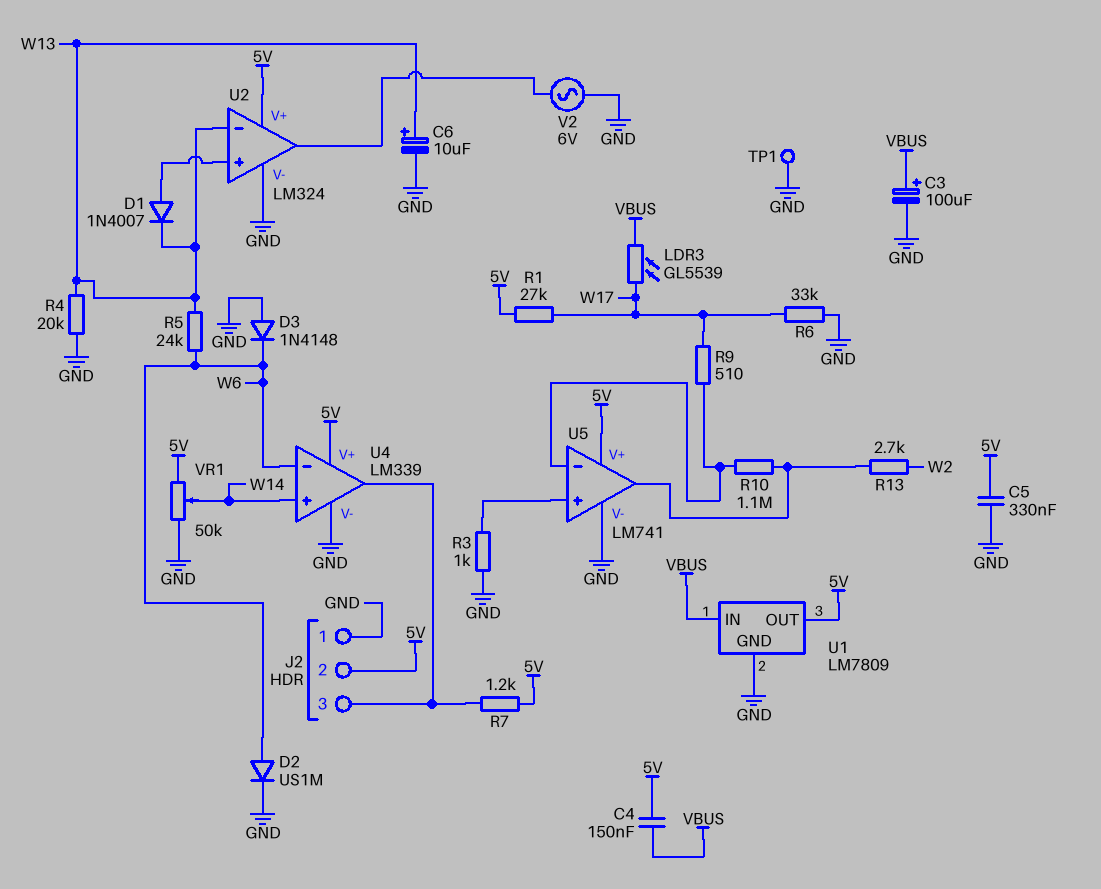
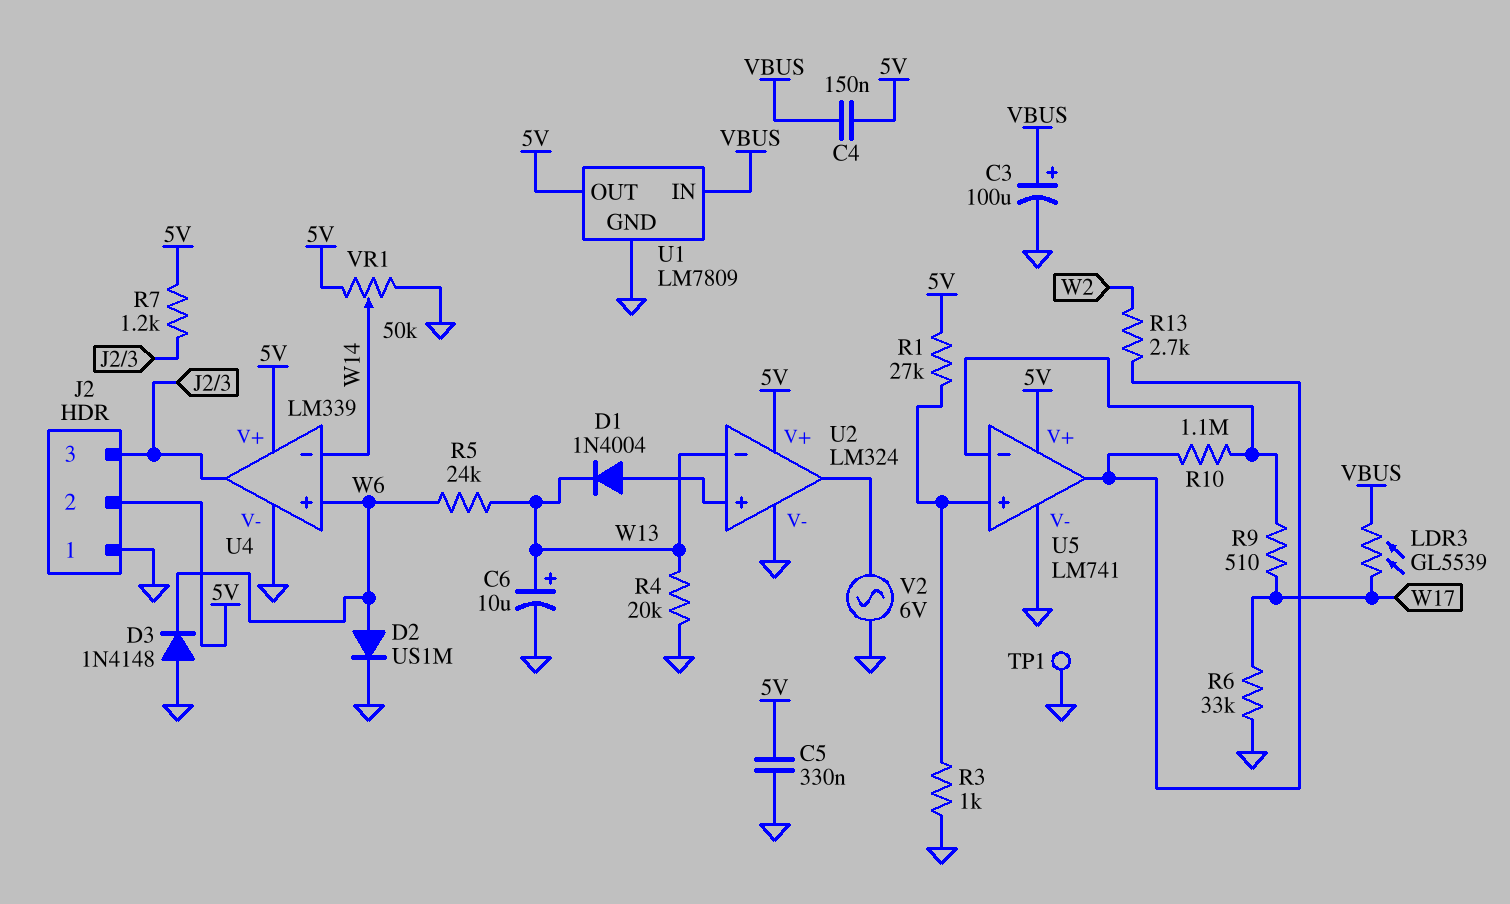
D1: diode 1N4007 (A U2/in+, K W13) -> diode 1N4004 (A U2/in+, K W13)
R1: 27k (5V, W17) -> 27k (5V, U5/in+)
U4 pin in+: W14 -> W6
U4 pin in-: W6 -> W14

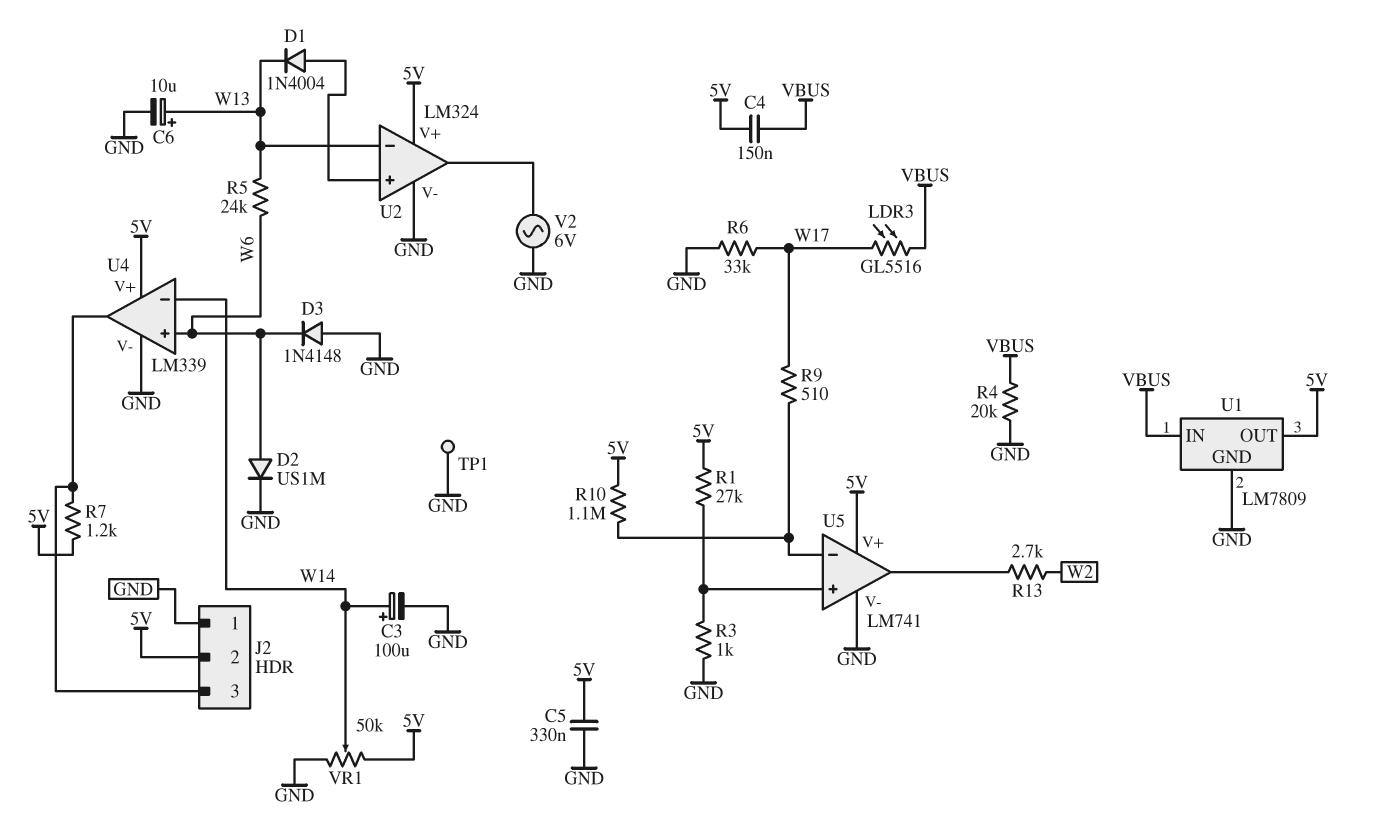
C3: 100uF (plus VBUS, minus GND) -> 100uF (plus W14, minus GND)
LDR3: GL5539 (VBUS, W17) -> GL5516 (VBUS, W17)
R4: 20k (GND, W13) -> 20k (GND, VBUS)
R10: 1.1M (U5/in-, U5/out) -> 1.1M (5V, U5/in-)

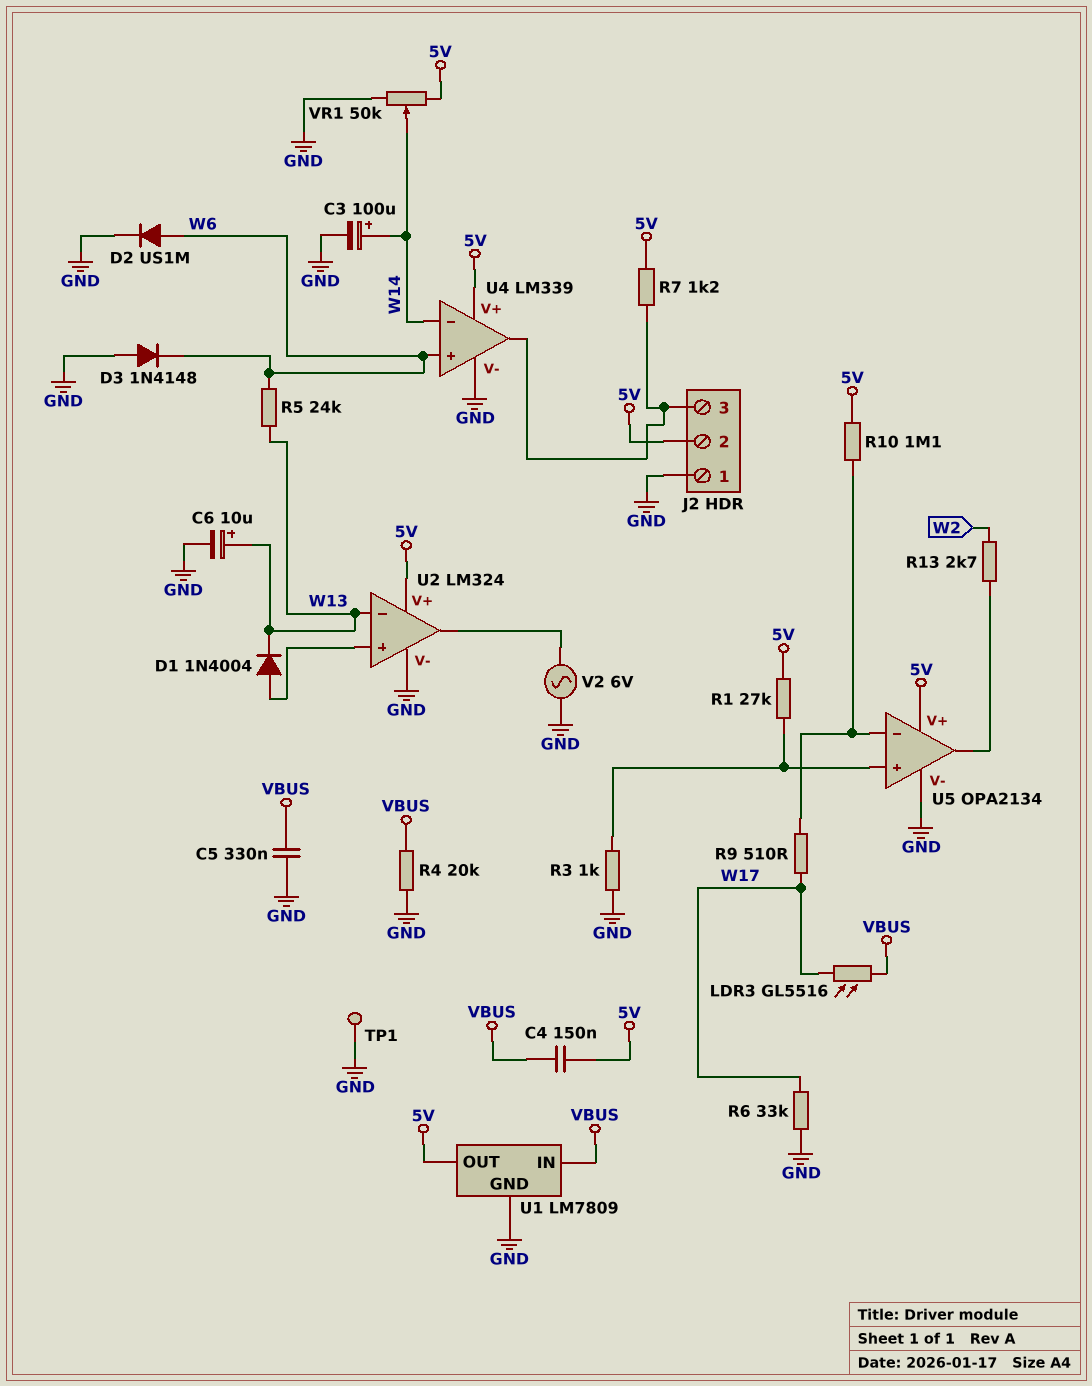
C5: 330nF (5V, GND) -> 330nF (GND, VBUS)
U5: LM741 -> OPA2134

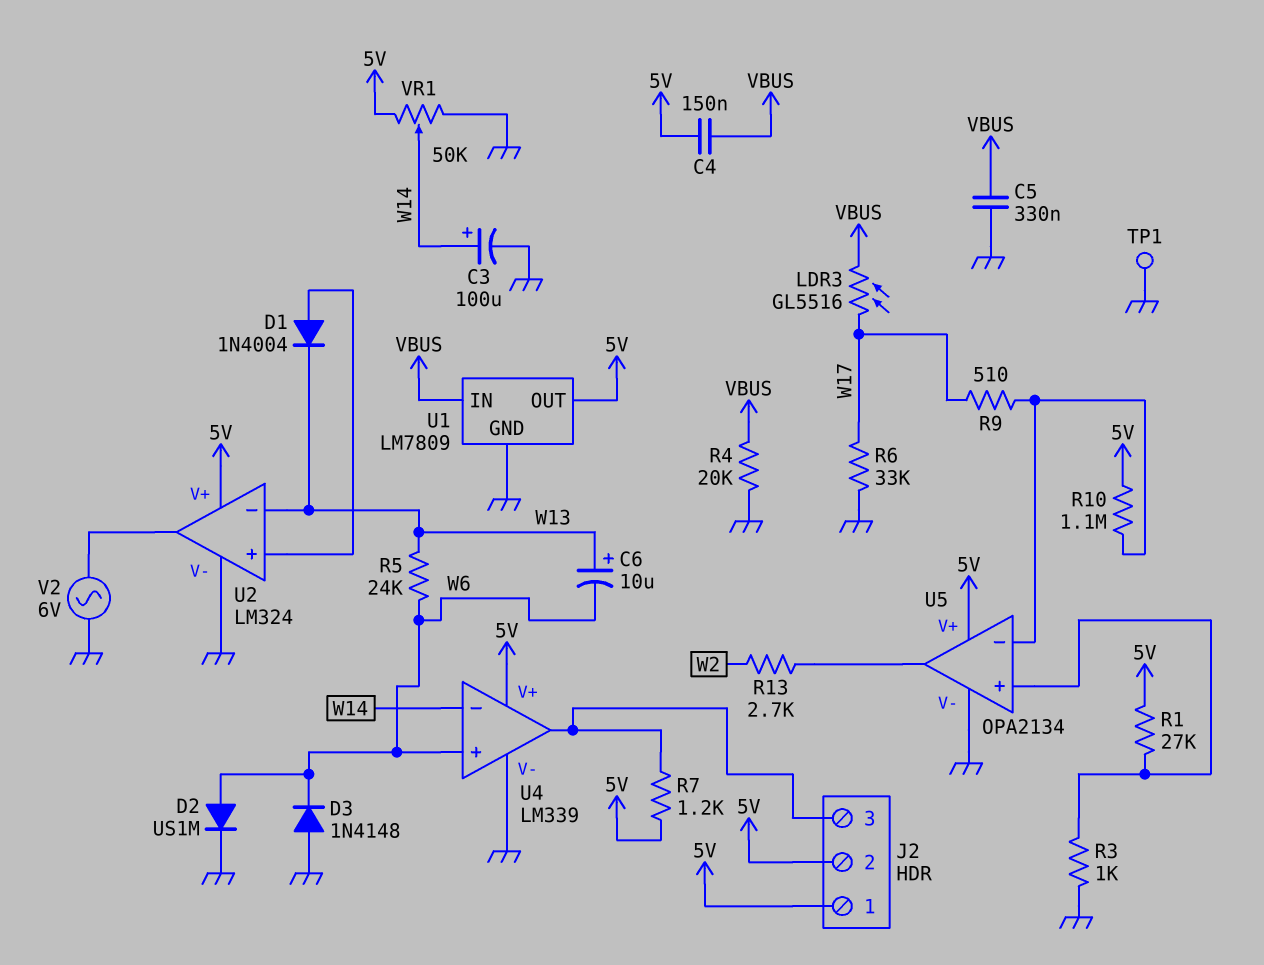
C6: 10uF (plus W13, minus GND) -> 10uF (plus W13, minus W6)
J2 pin 1: GND -> 5V

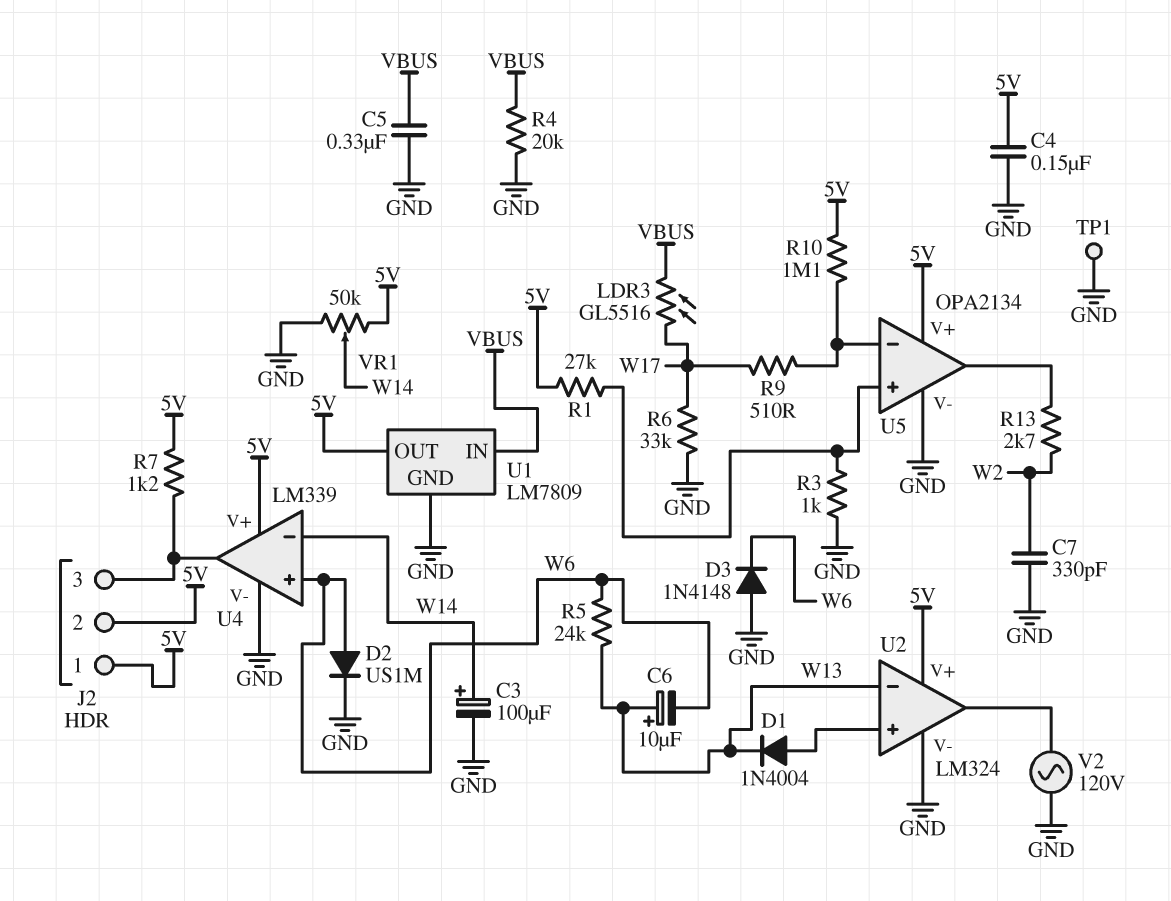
C4: 150nF (5V, VBUS) -> 150nF (5V, GND)
C7: none -> 330pF (GND, W2)
V2: AC 6V (GND, U2/out) -> AC 120V (GND, U2/out)

